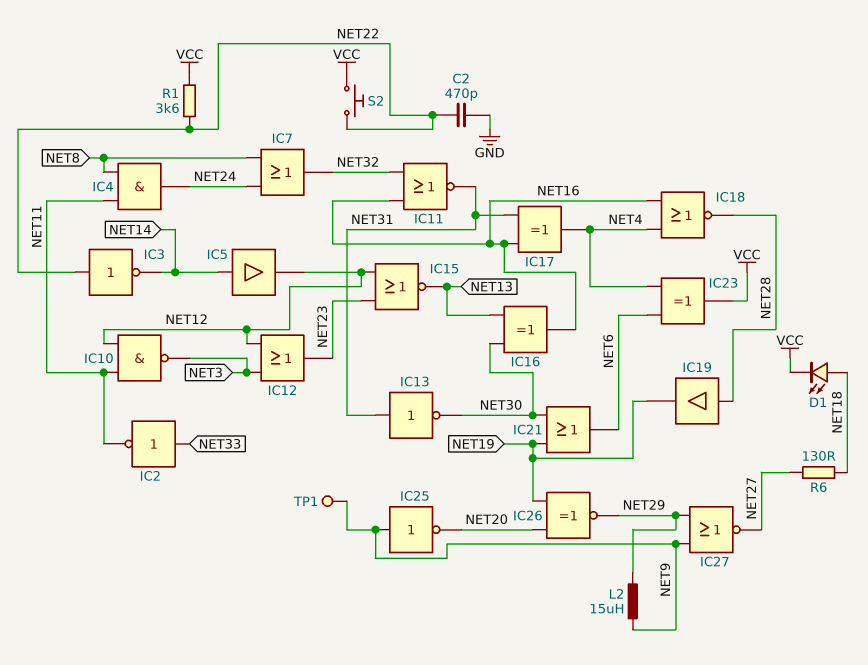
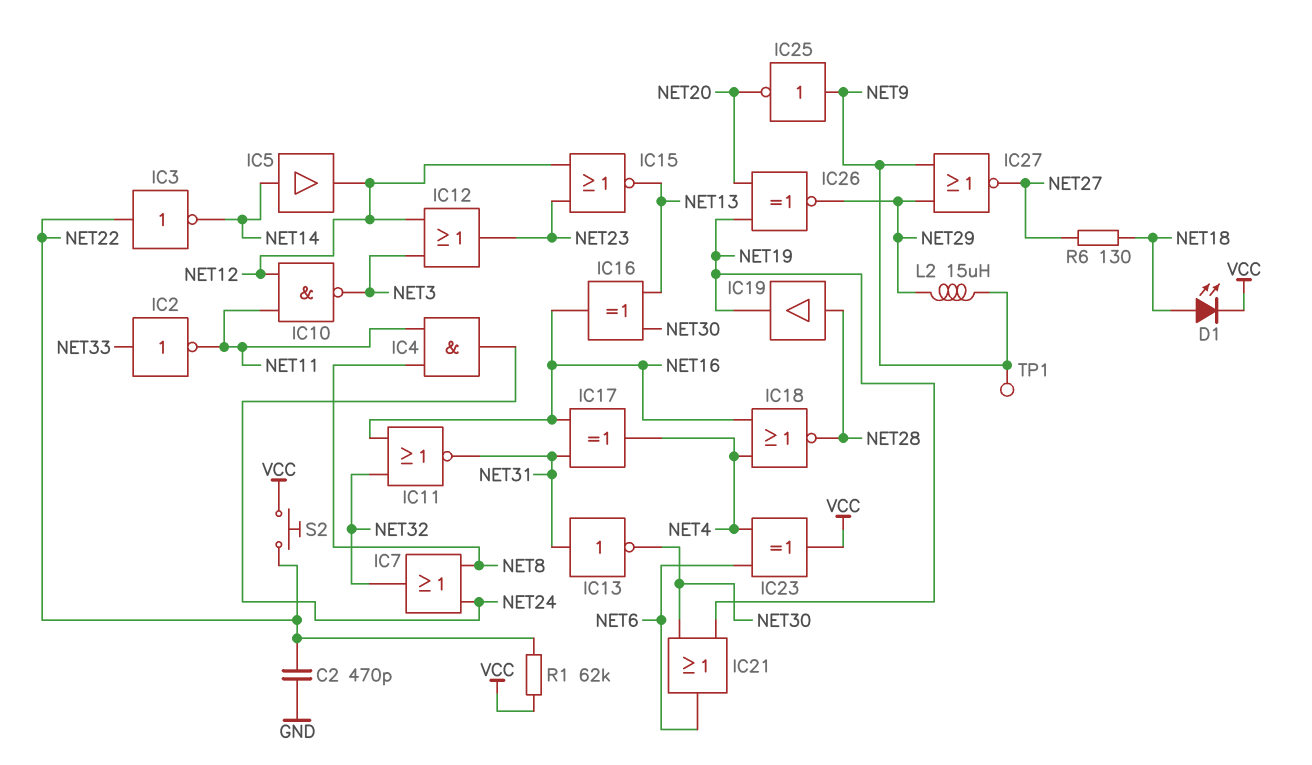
R1: 3.6k (NET22, VCC) -> 62k (NET22, VCC)

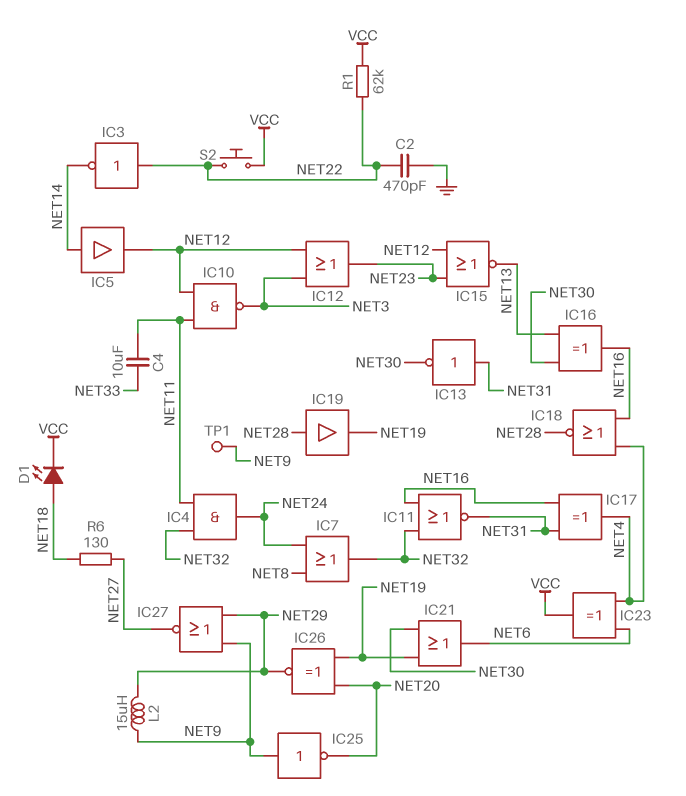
C4: none -> 10uF (NET11, NET33)
IC2: NOT (in NET33, out NET11) -> none
IC4: AND (in NET8, in NET11, out NET24) -> AND (in NET11, in NET32, out NET24)

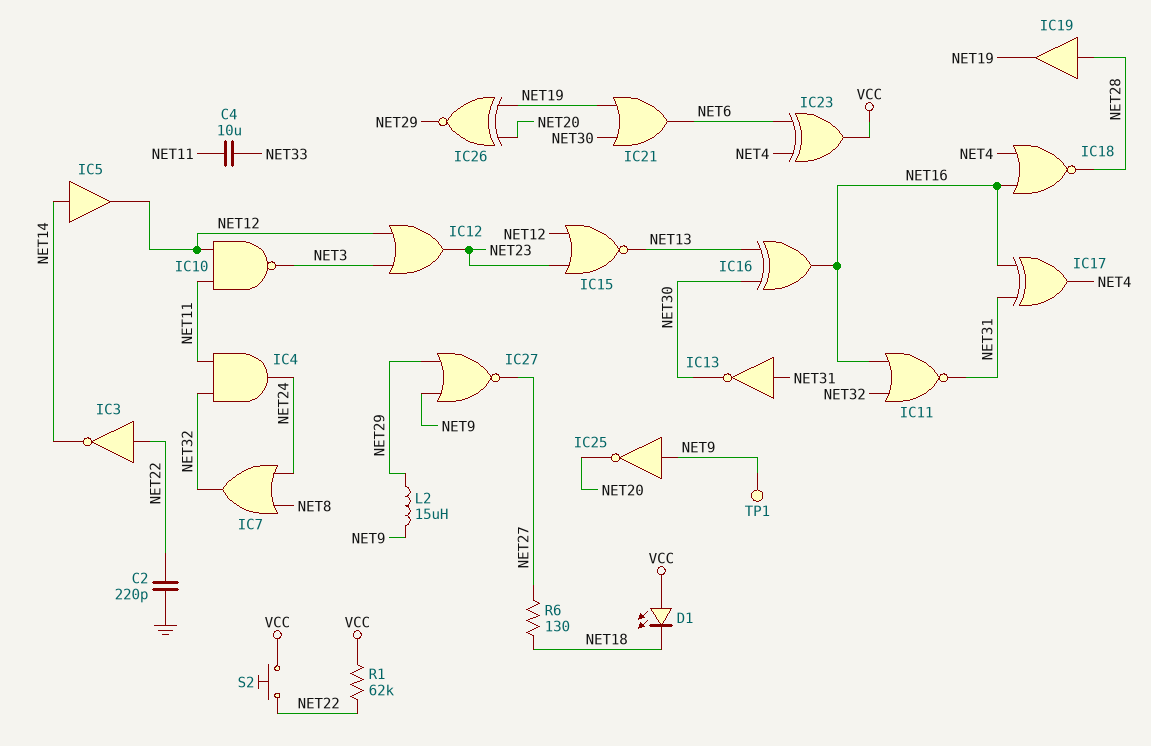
C2: 470pF (GND, NET22) -> 220pF (GND, NET22)
D1: LED (A NET18, K VCC) -> LED (A VCC, K NET18)

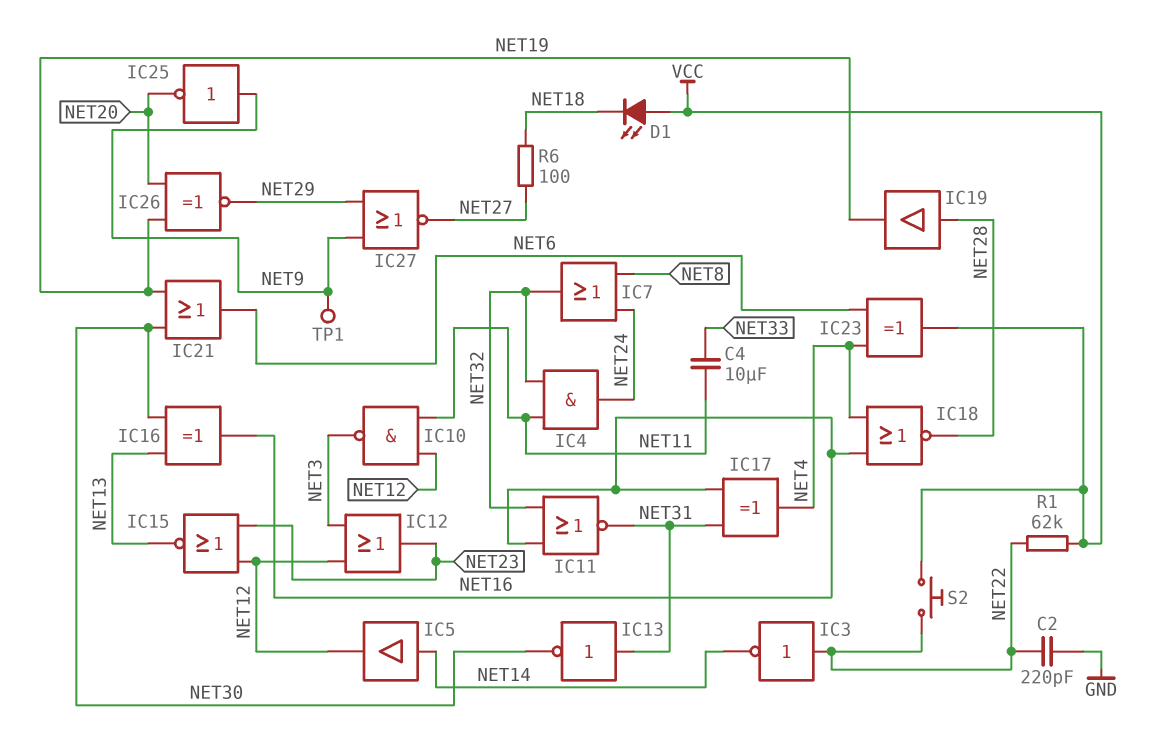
L2: 15uH (NET9, NET29) -> none
R6: 130 (NET18, NET27) -> 100 (NET18, NET27)

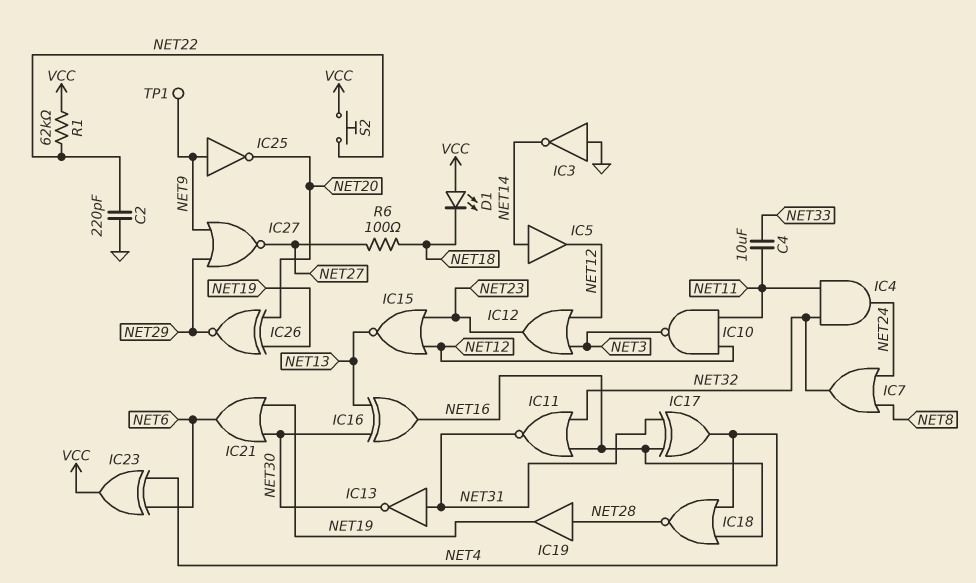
IC3: NOT (in NET22, out NET14) -> NOT (in GND, out NET14)

